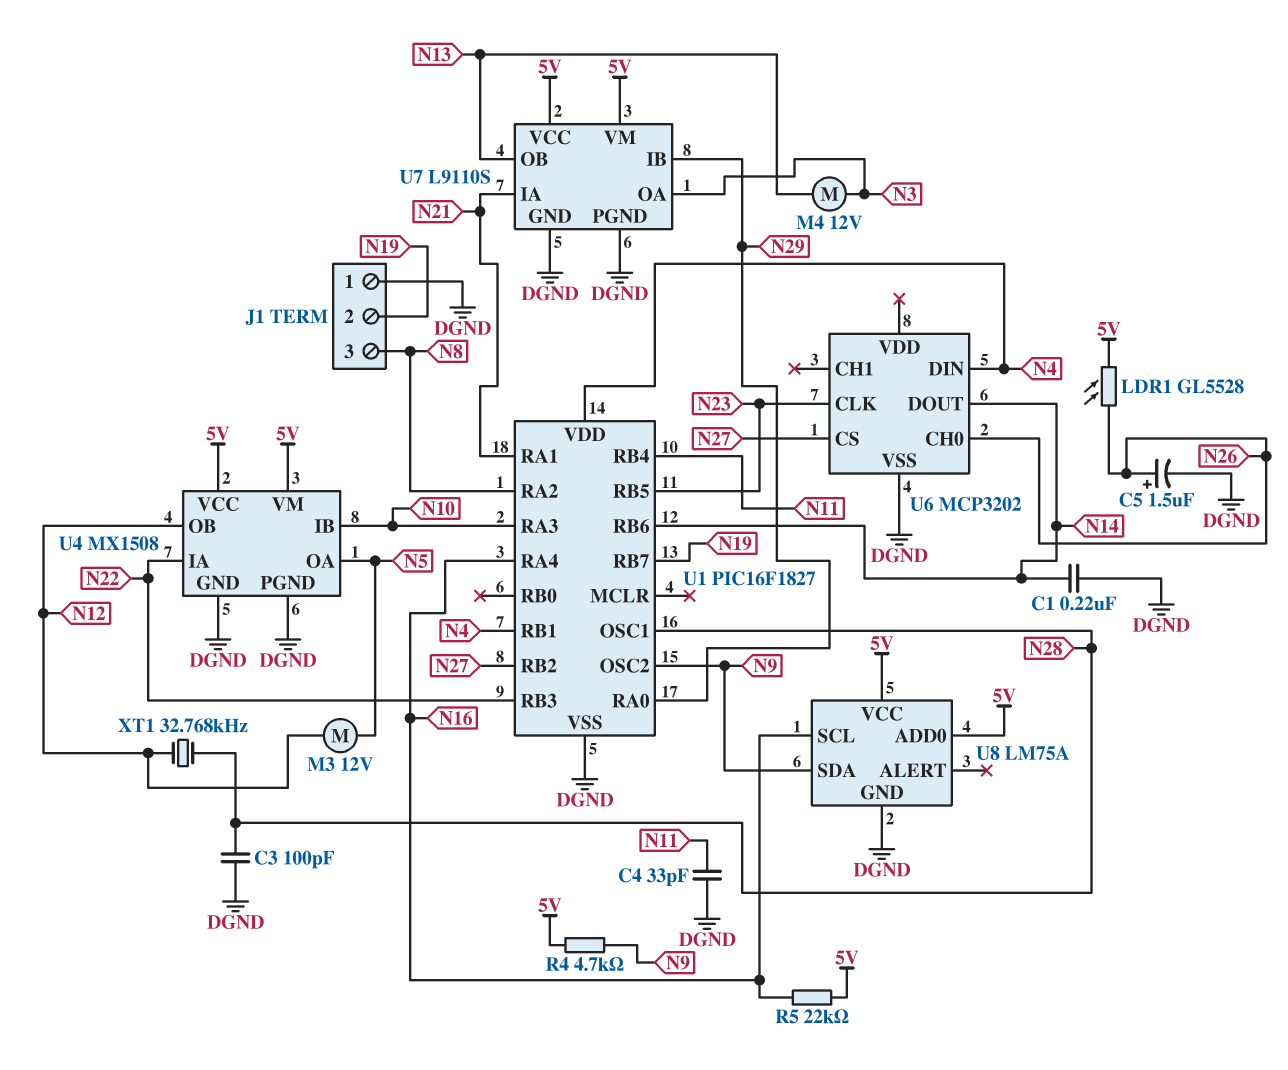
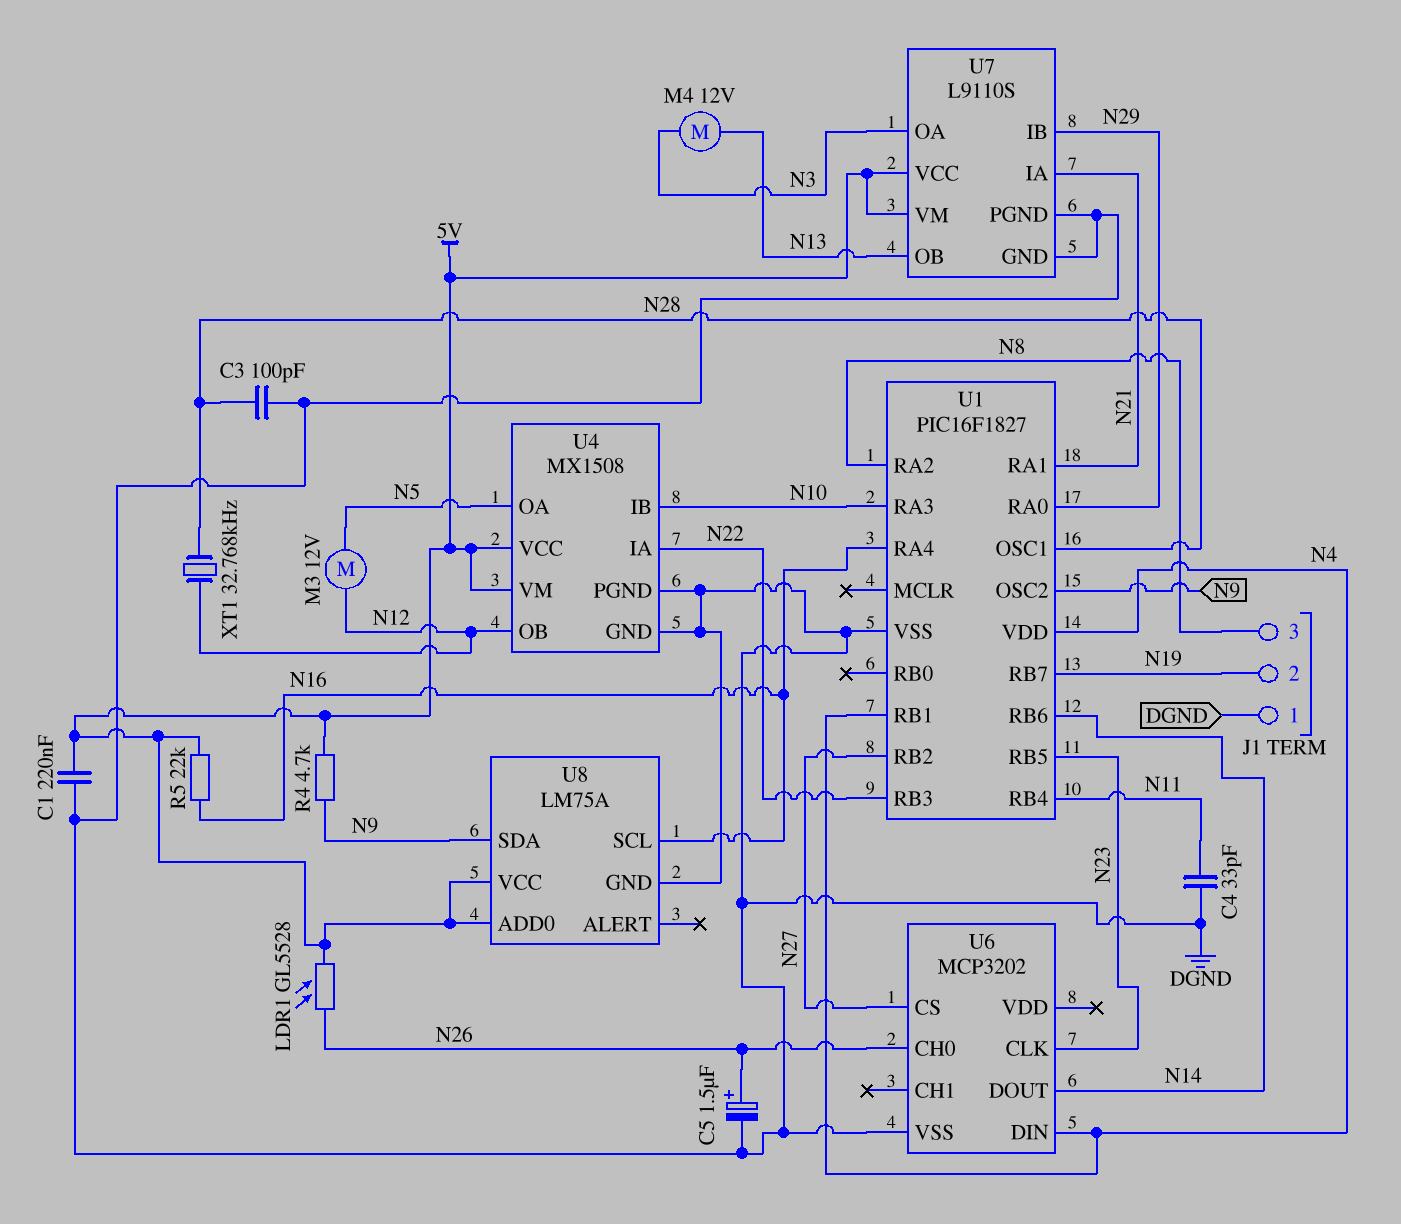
C1: 220nF (DGND, N14) -> 220nF (5V, DGND)

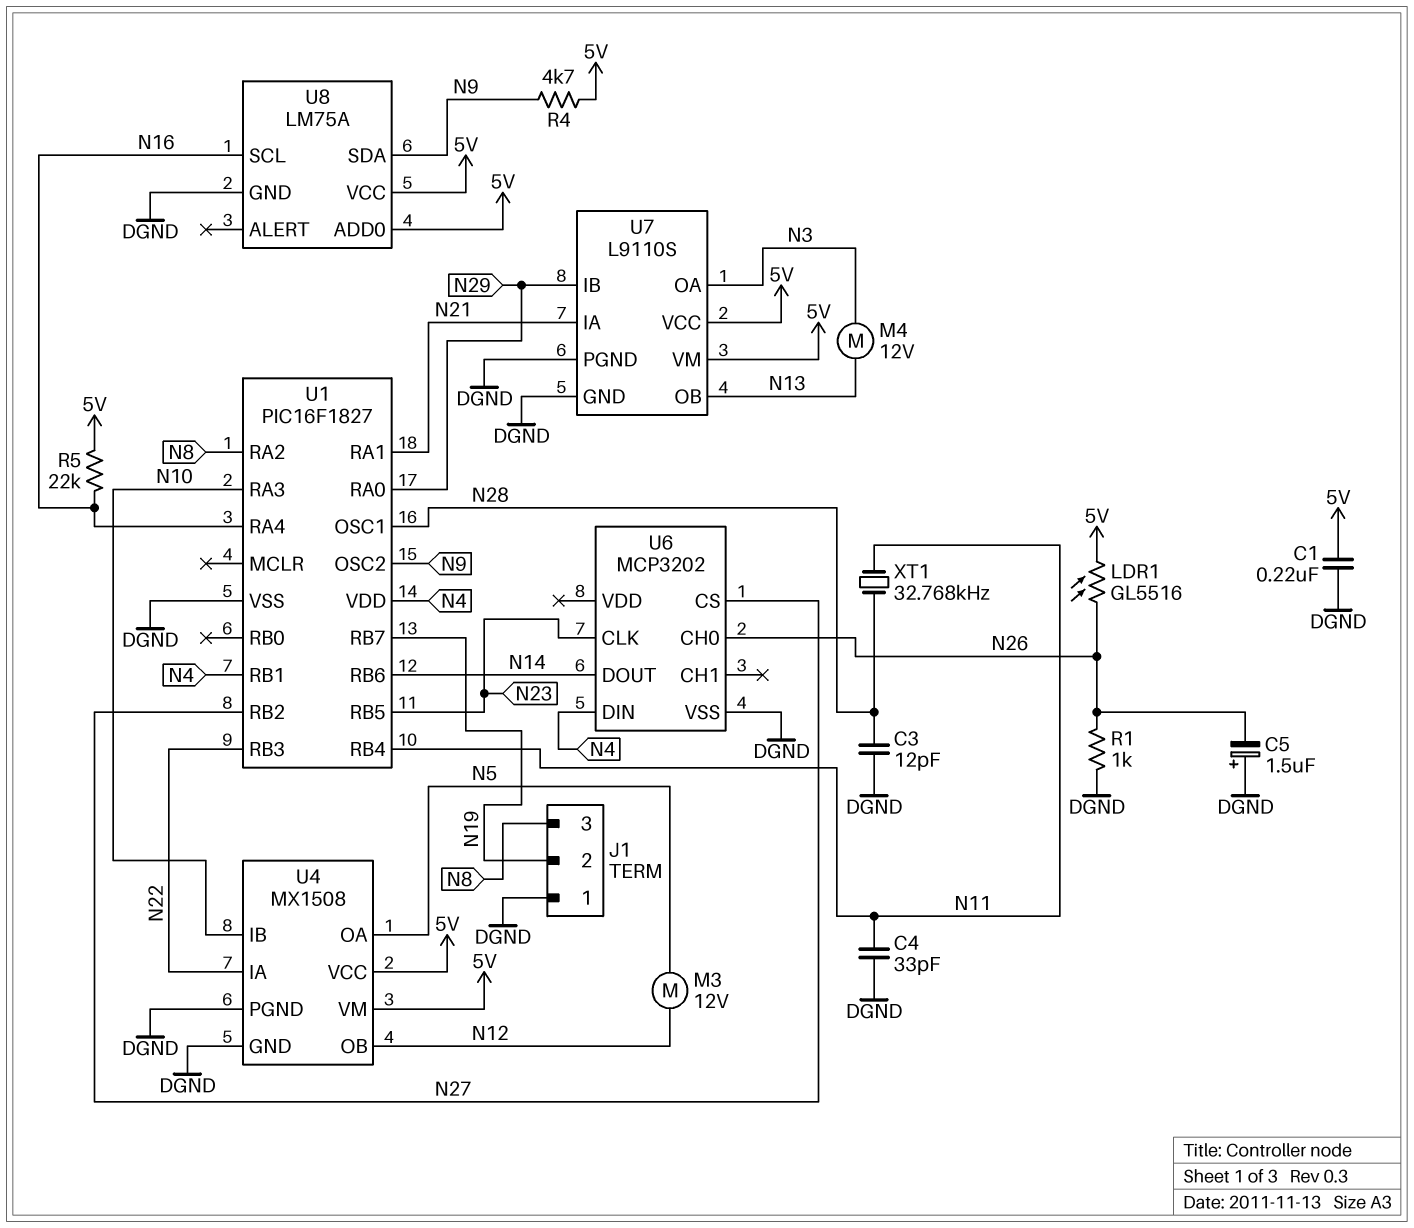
C3: 100pF (DGND, N28) -> 12pF (DGND, N28)
C5: 1.5uF (plus N26, minus DGND) -> 1.5uF (plus DGND, minus N26)
LDR1: GL5528 (5V, N26) -> GL5516 (5V, N26)
R1: none -> 1k (DGND, N26)
XT1: 32.768kHz (N12, N28) -> 32.768kHz (N11, N28)

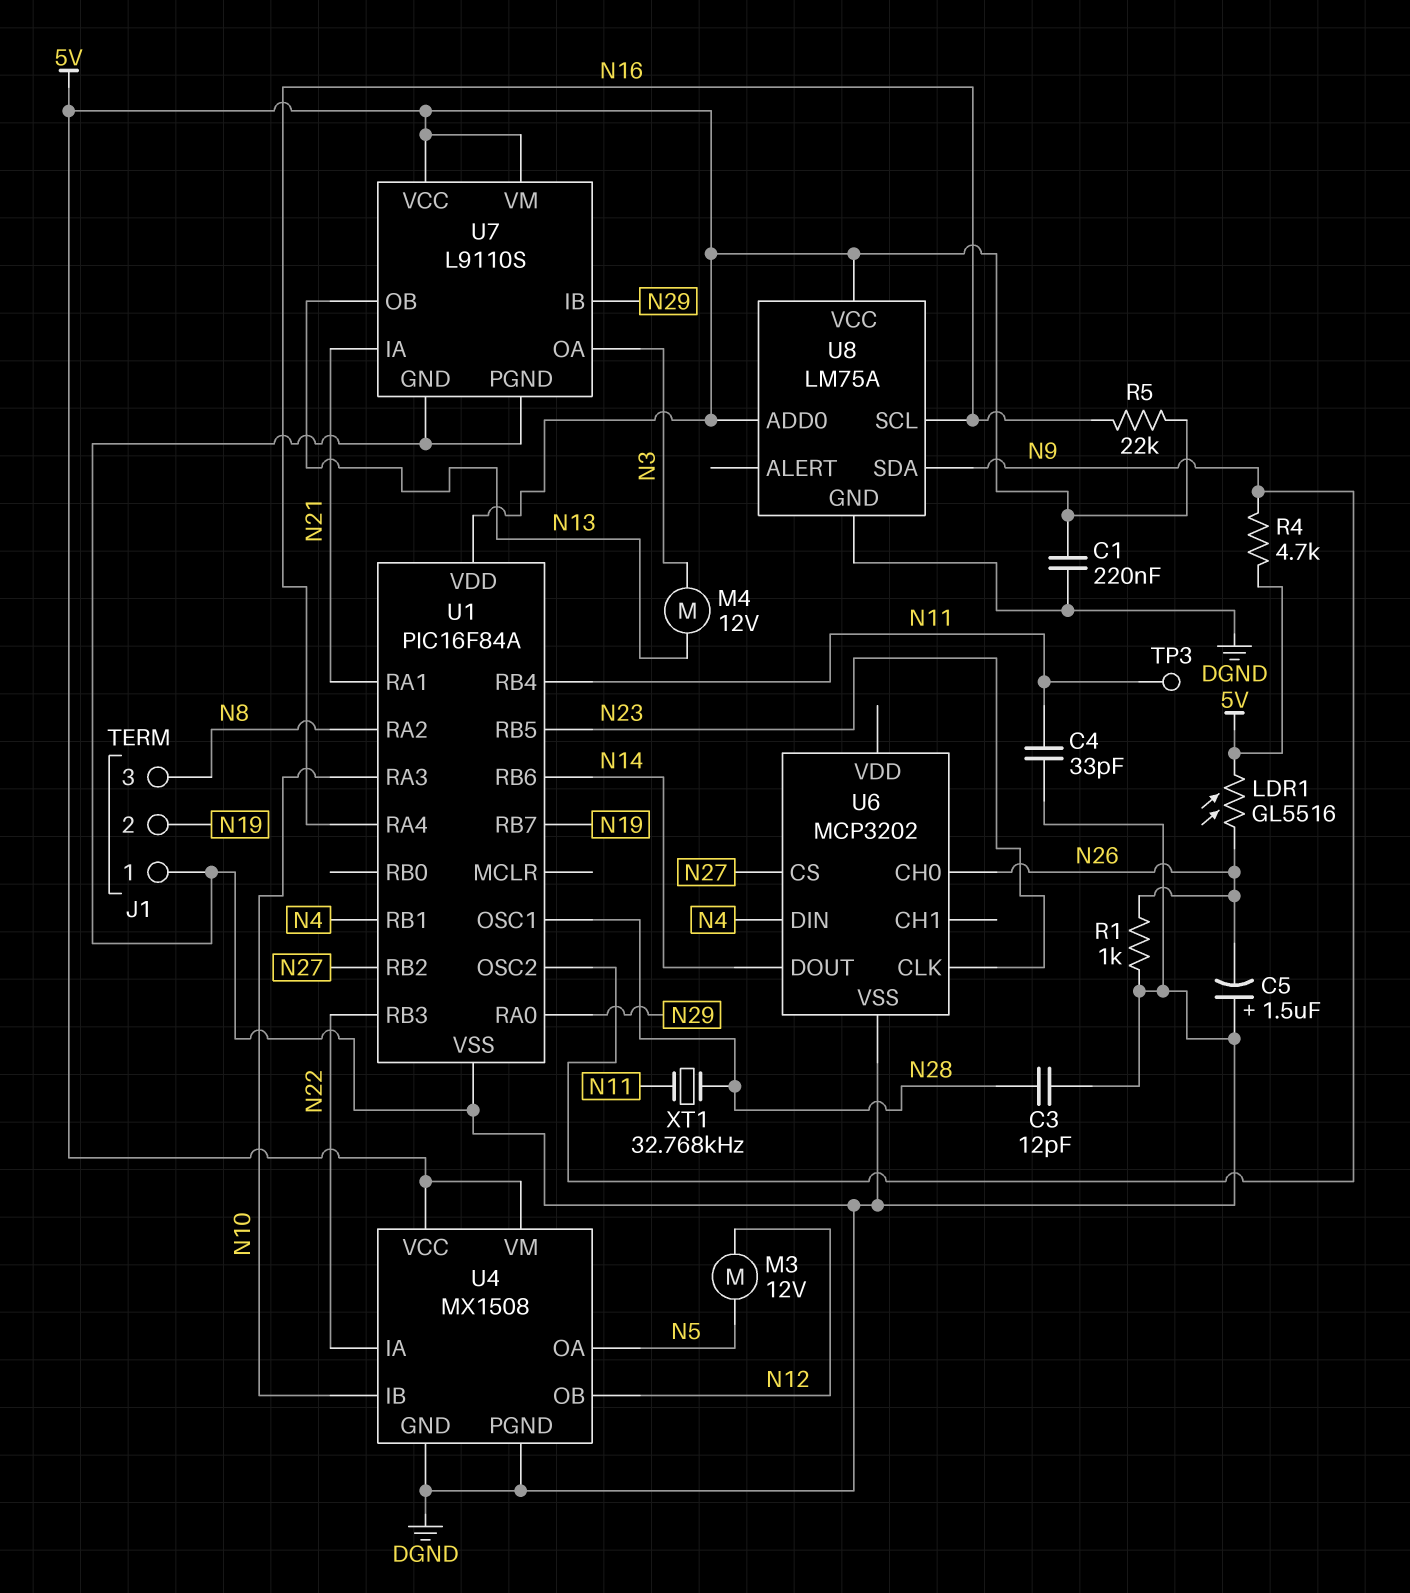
TP3: none -> test point (N11)
U1: PIC16F1827 -> PIC16F84A
U1 pin VDD: N4 -> 5V

